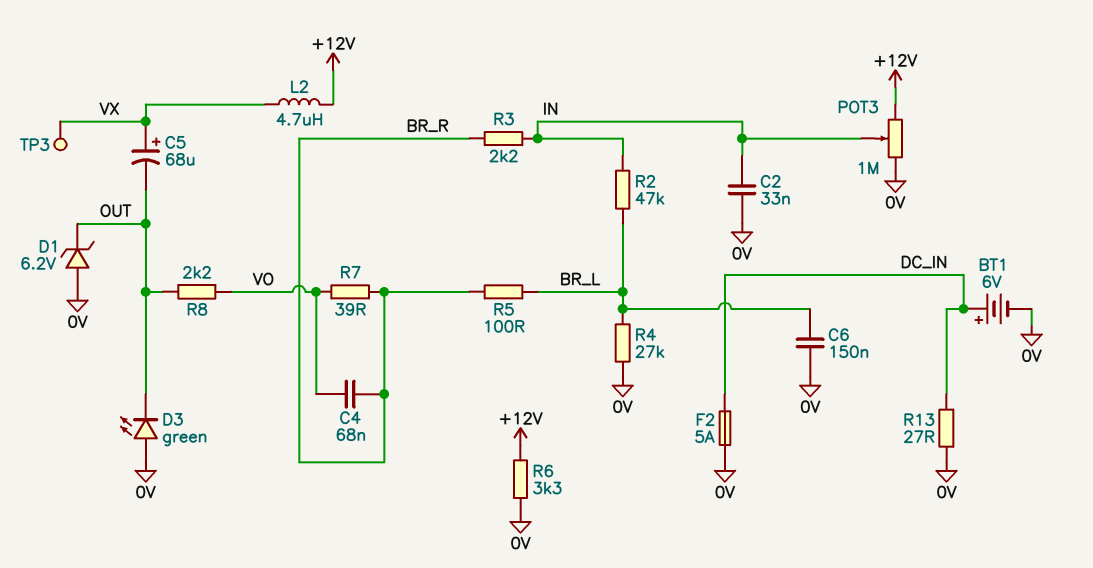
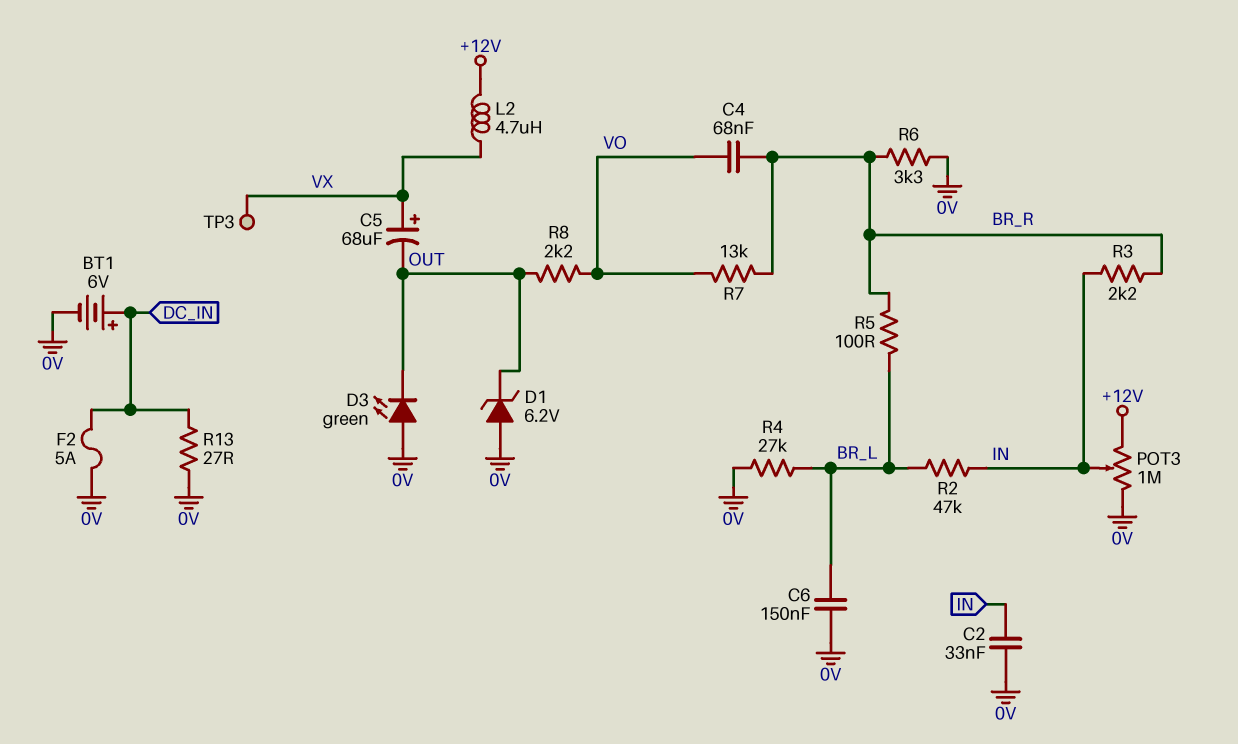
R6: 3.3k (+12V, 0V) -> 3.3k (0V, BR_R)
R7: 39 (BR_R, VO) -> 13k (BR_R, VO)

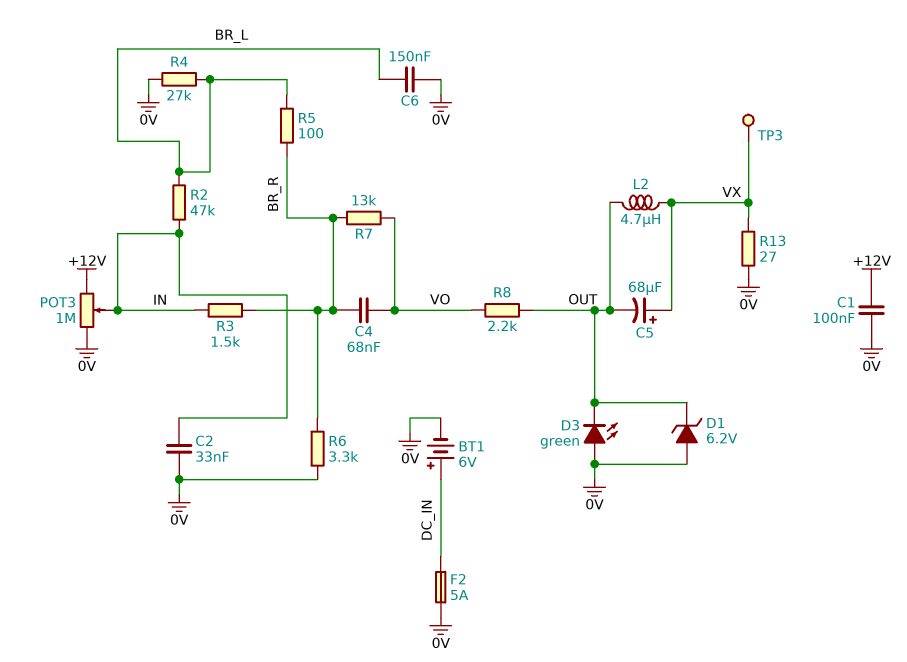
C1: none -> 100nF (+12V, 0V)
L2: 4.7uH (+12V, VX) -> 4.7uH (OUT, VX)
R3: 2.2k (BR_R, IN) -> 1.5k (BR_R, IN)
R13: 27 (0V, DC_IN) -> 27 (0V, VX)

